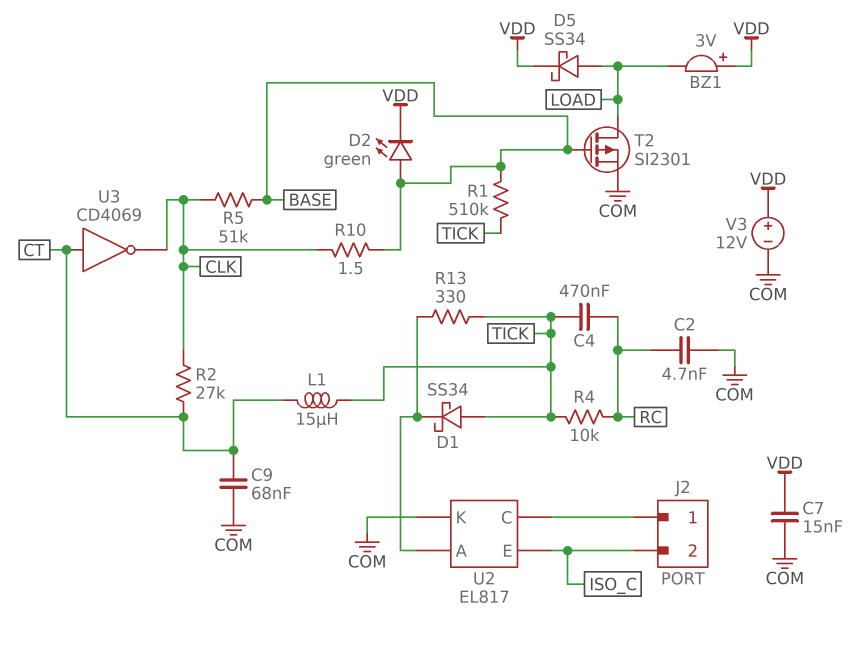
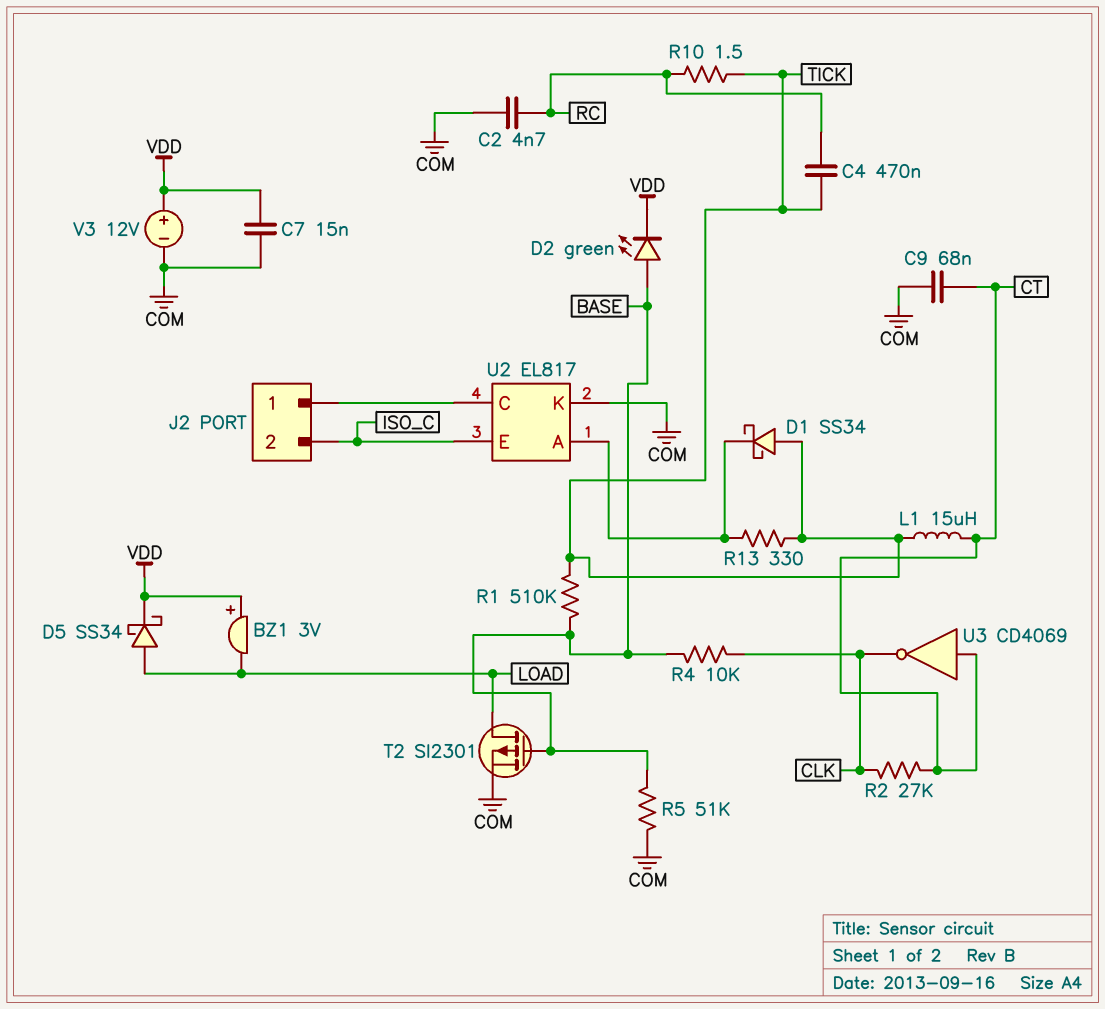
R4: 10k (RC, TICK) -> 10k (BASE, CLK)
R5: 51k (BASE, CLK) -> 51k (BASE, COM)
R10: 1.5 (BASE, CLK) -> 1.5 (RC, TICK)

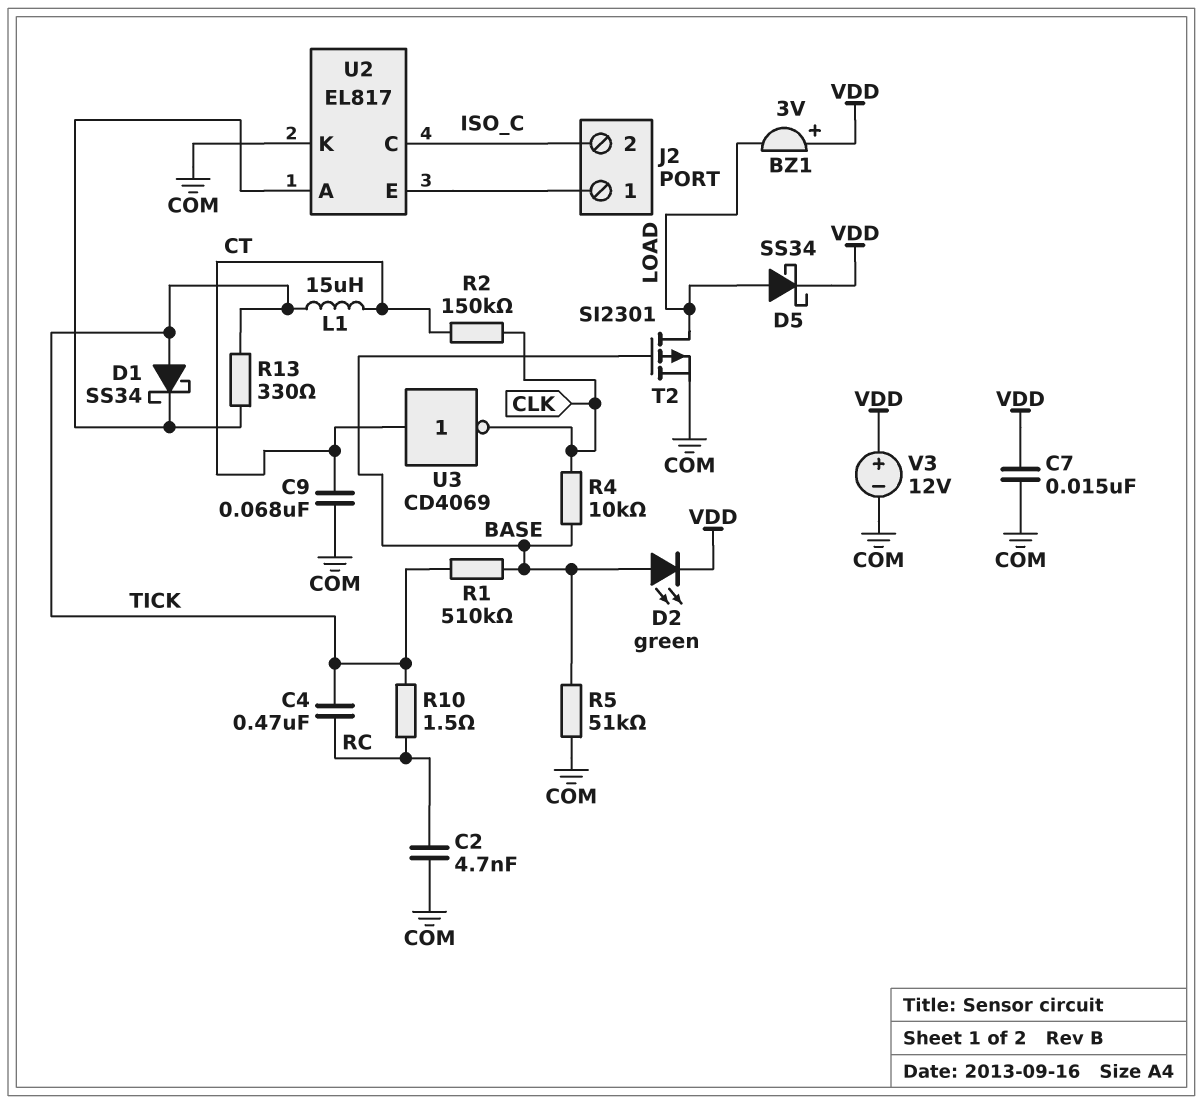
R2: 27k (CLK, CT) -> 150k (CLK, CT)
U2 pin C: J2/1 -> ISO_C
U2 pin E: ISO_C -> J2/1

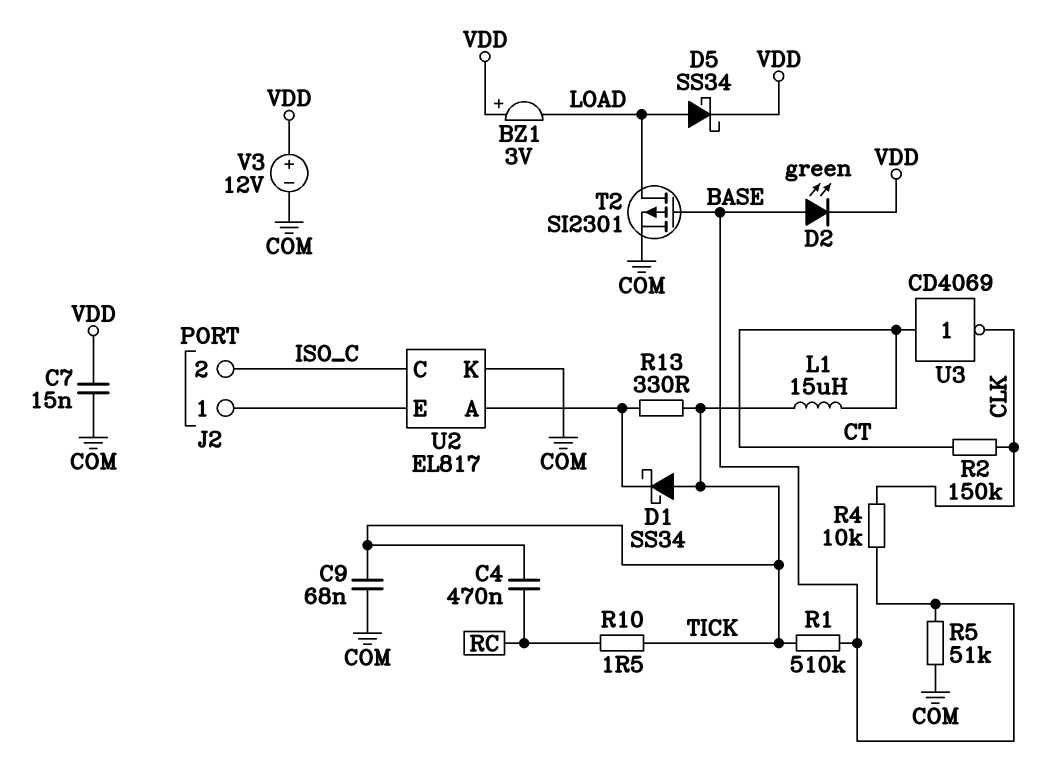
C2: 4.7nF (COM, RC) -> none
C9: 68nF (COM, CT) -> 68nF (COM, TICK)

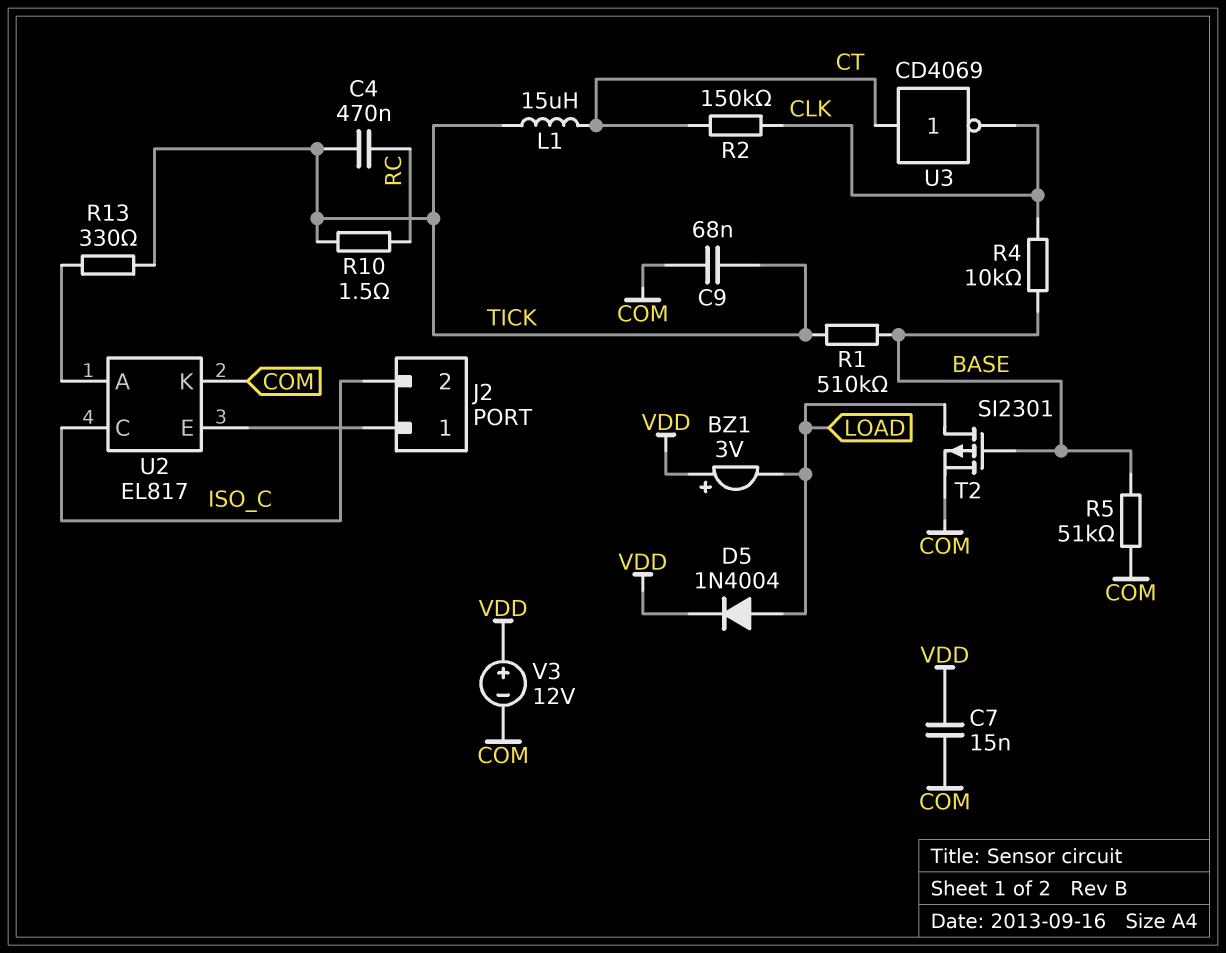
D1: schottky SS34 (A TICK, K U2/A) -> none
D2: LED green (A BASE, K VDD) -> none
D5: schottky SS34 (A LOAD, K VDD) -> diode 1N4004 (A LOAD, K VDD)

